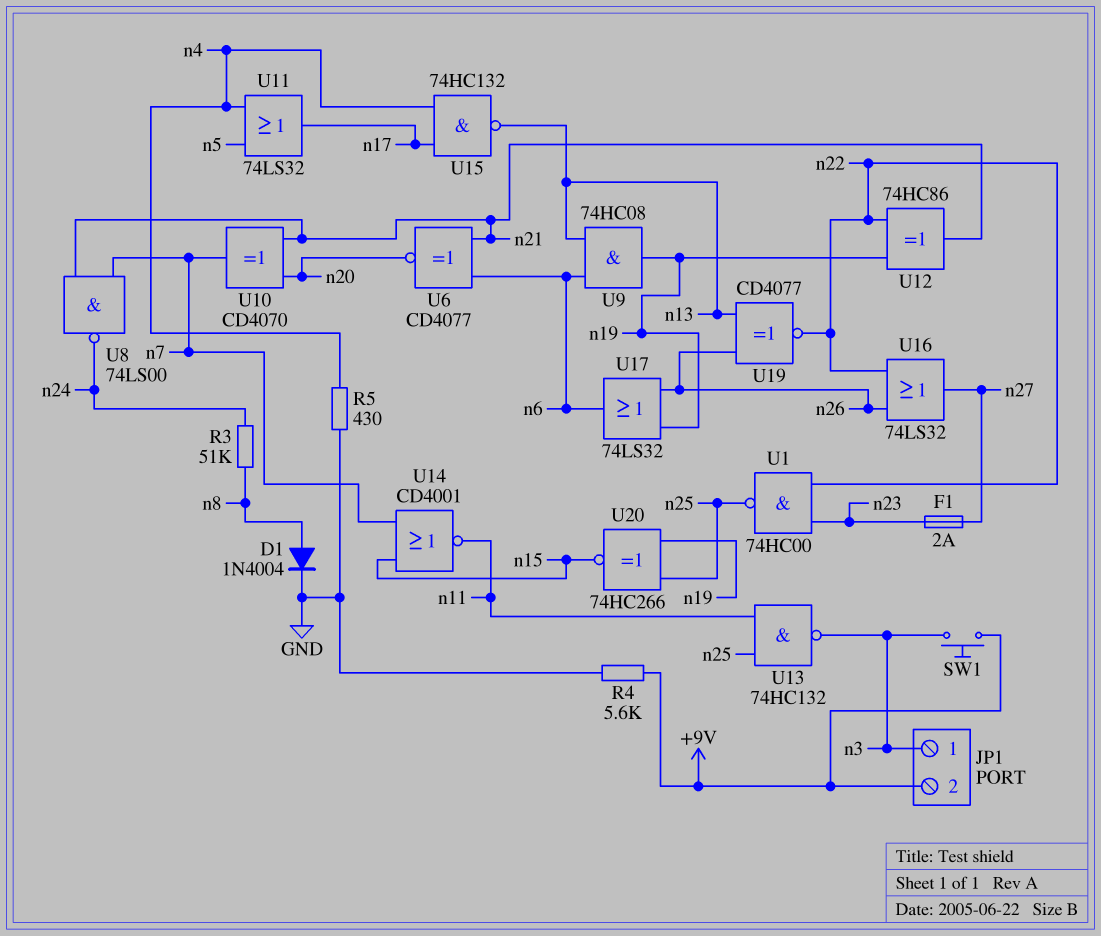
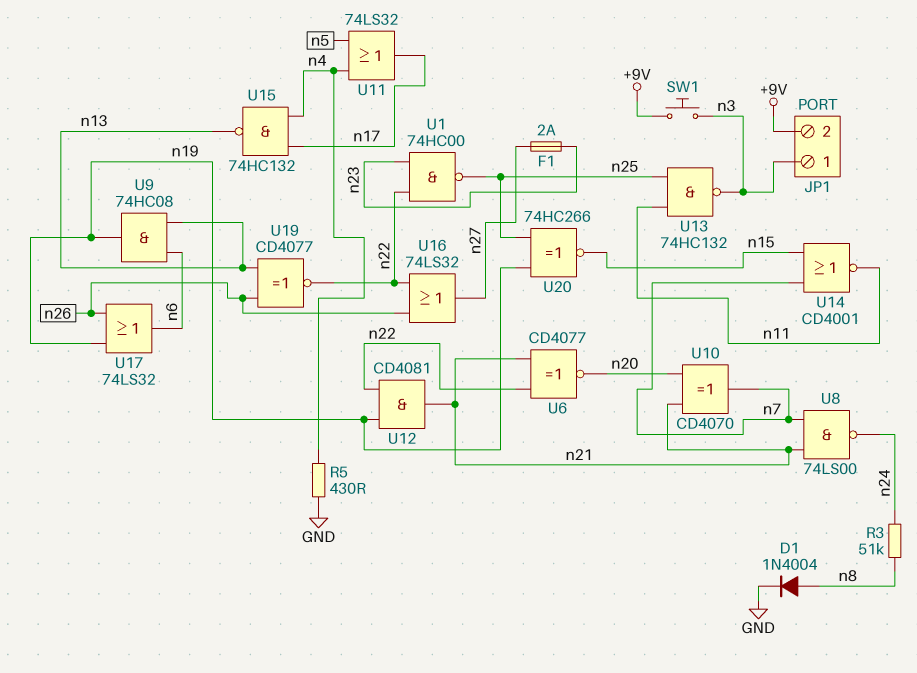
R4: 5.6k (+9V, GND) -> none
U6: XNOR CD4077 (in n6, in n21, out n20) -> XNOR CD4077 (in n21, in n22, out n20)
U12: XOR 74HC86 (in n19, in n22, out n21) -> AND CD4081 (in n19, in n22, out n21)

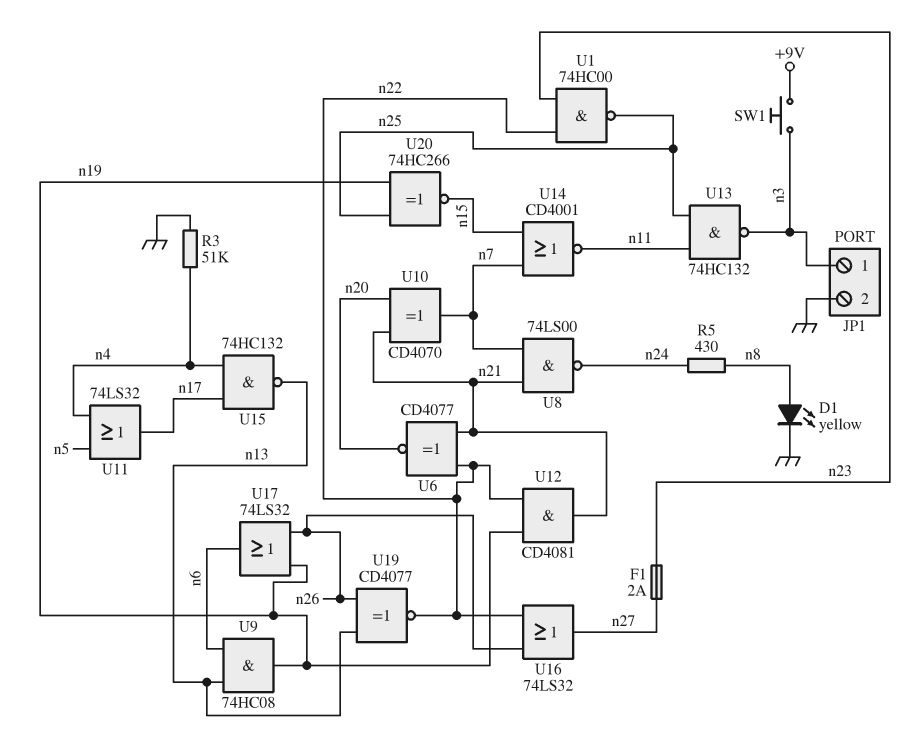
D1: diode 1N4004 (A n8, K GND) -> LED yellow (A n8, K GND)
JP1 pin 2: +9V -> GND
R3: 51k (n8, n24) -> 51k (GND, n4)
R5: 430 (GND, n4) -> 430 (n8, n24)

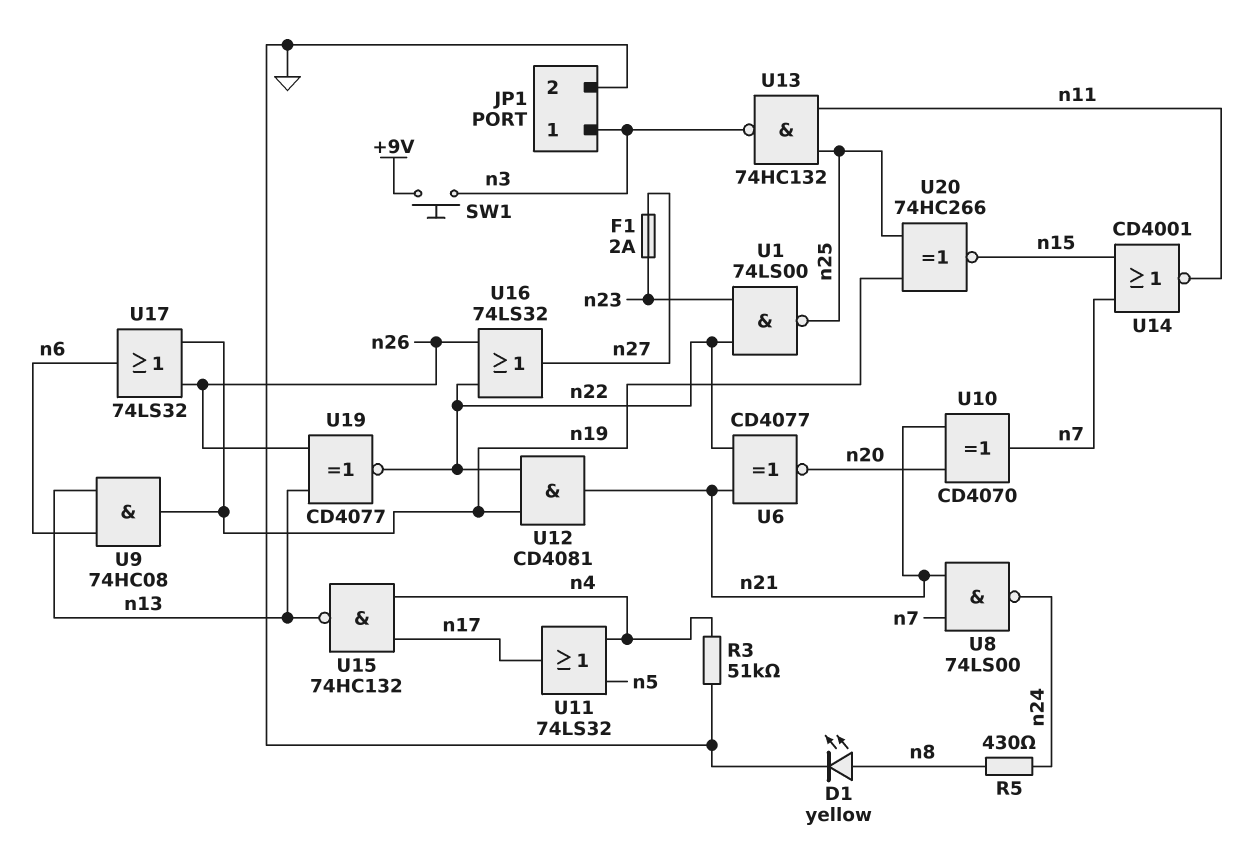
U1: NAND 74HC00 (in n22, in n23, out n25) -> NAND 74LS00 (in n22, in n23, out n25)

